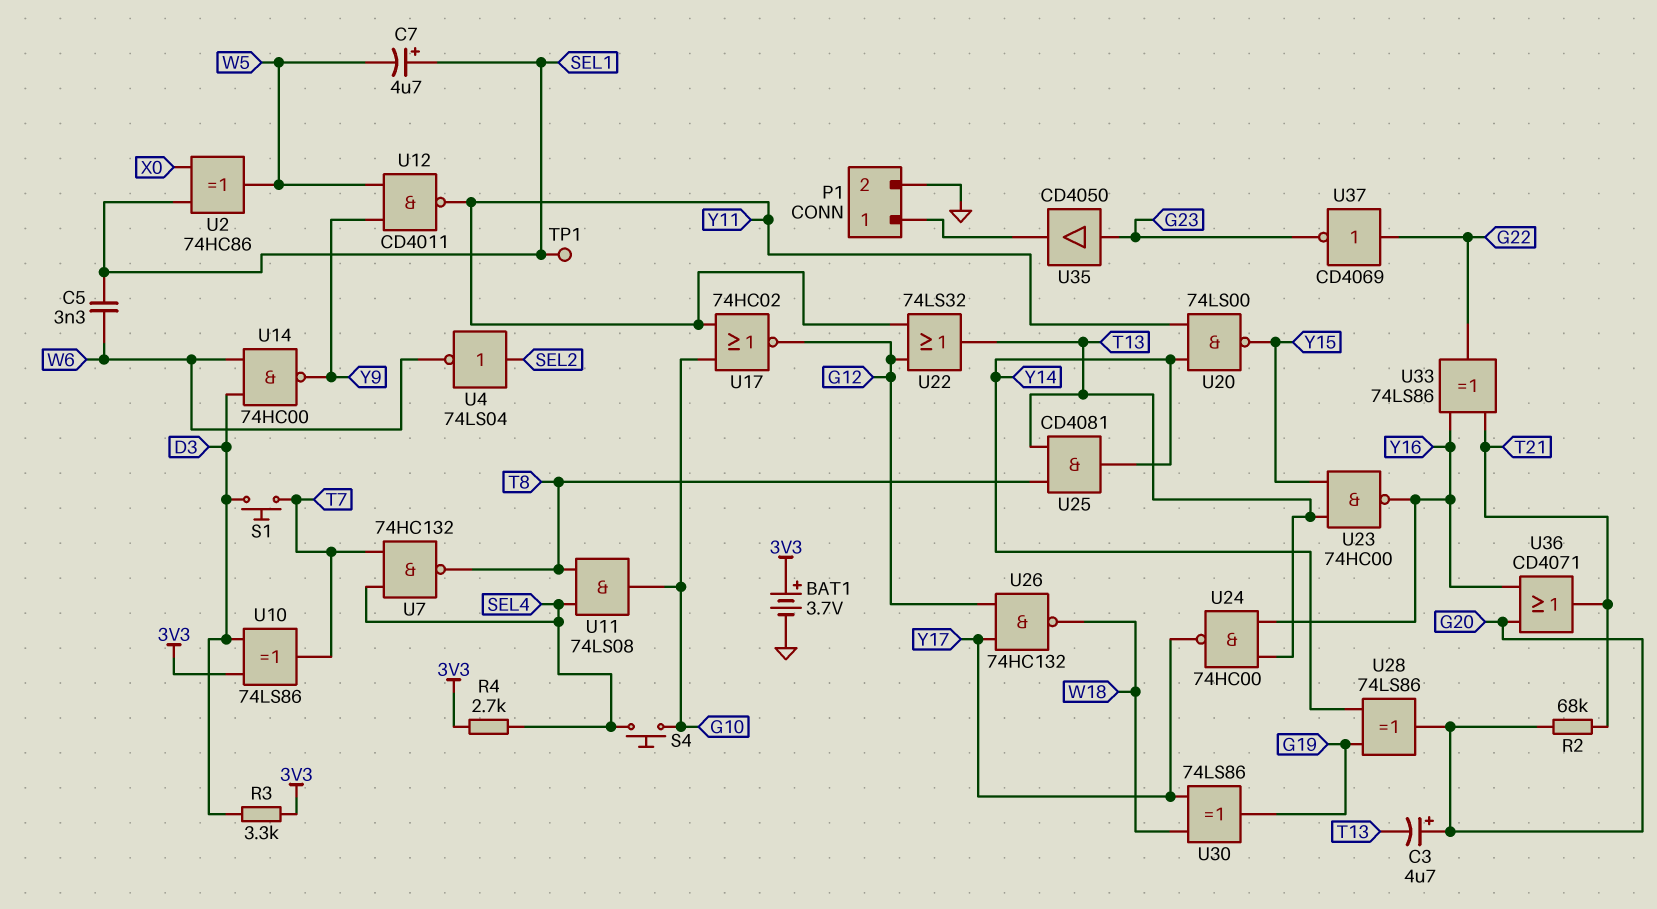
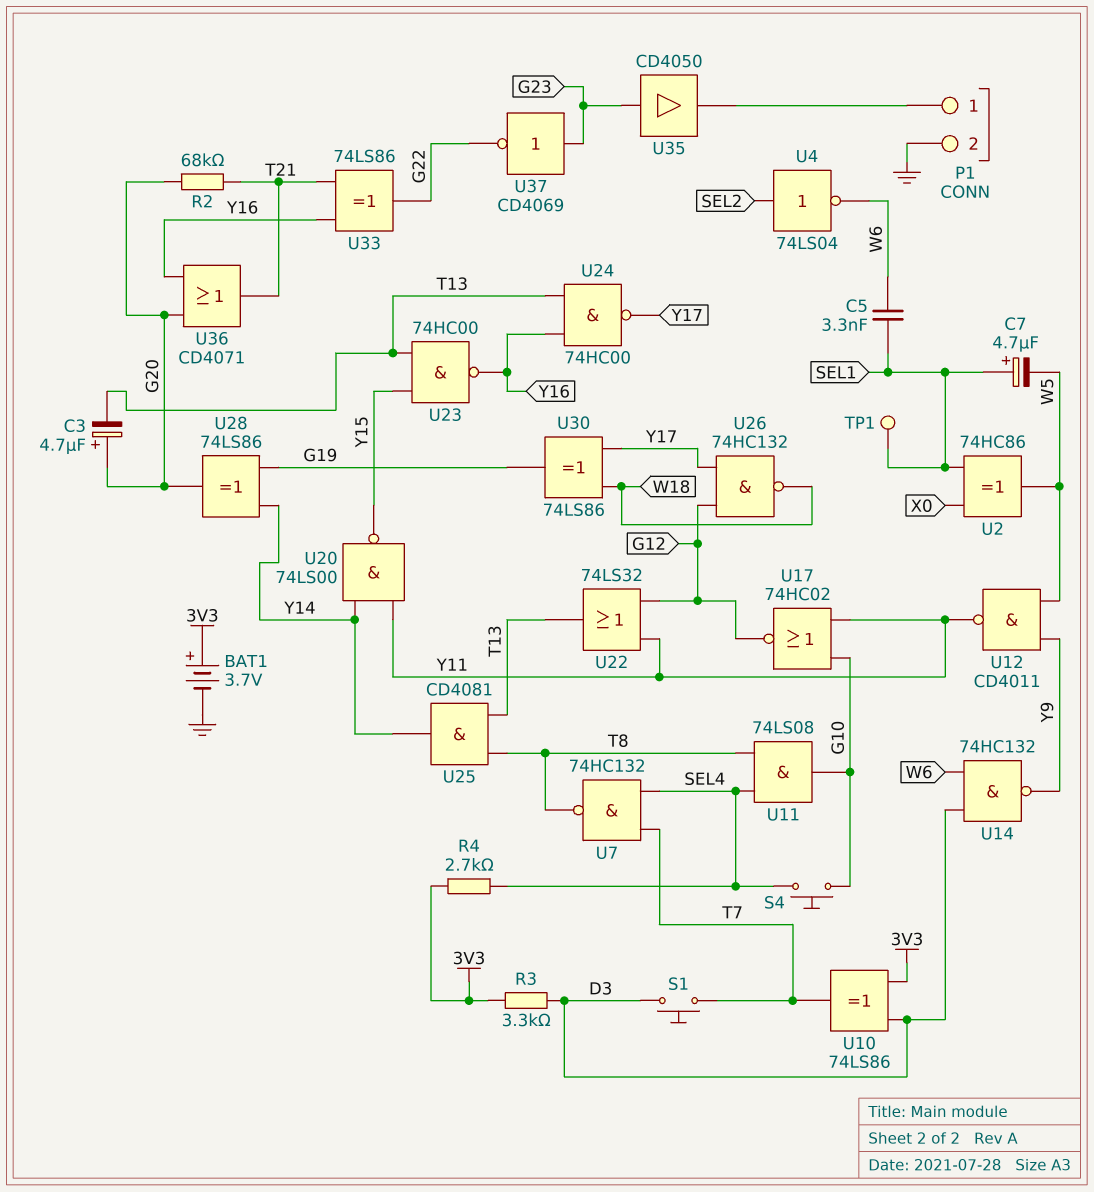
U14: NAND 74HC00 (in D3, in W6, out Y9) -> NAND 74HC132 (in D3, in W6, out Y9)
U37: NOT CD4069 (in G22, out G23) -> NOT CD4069 (in G23, out G22)

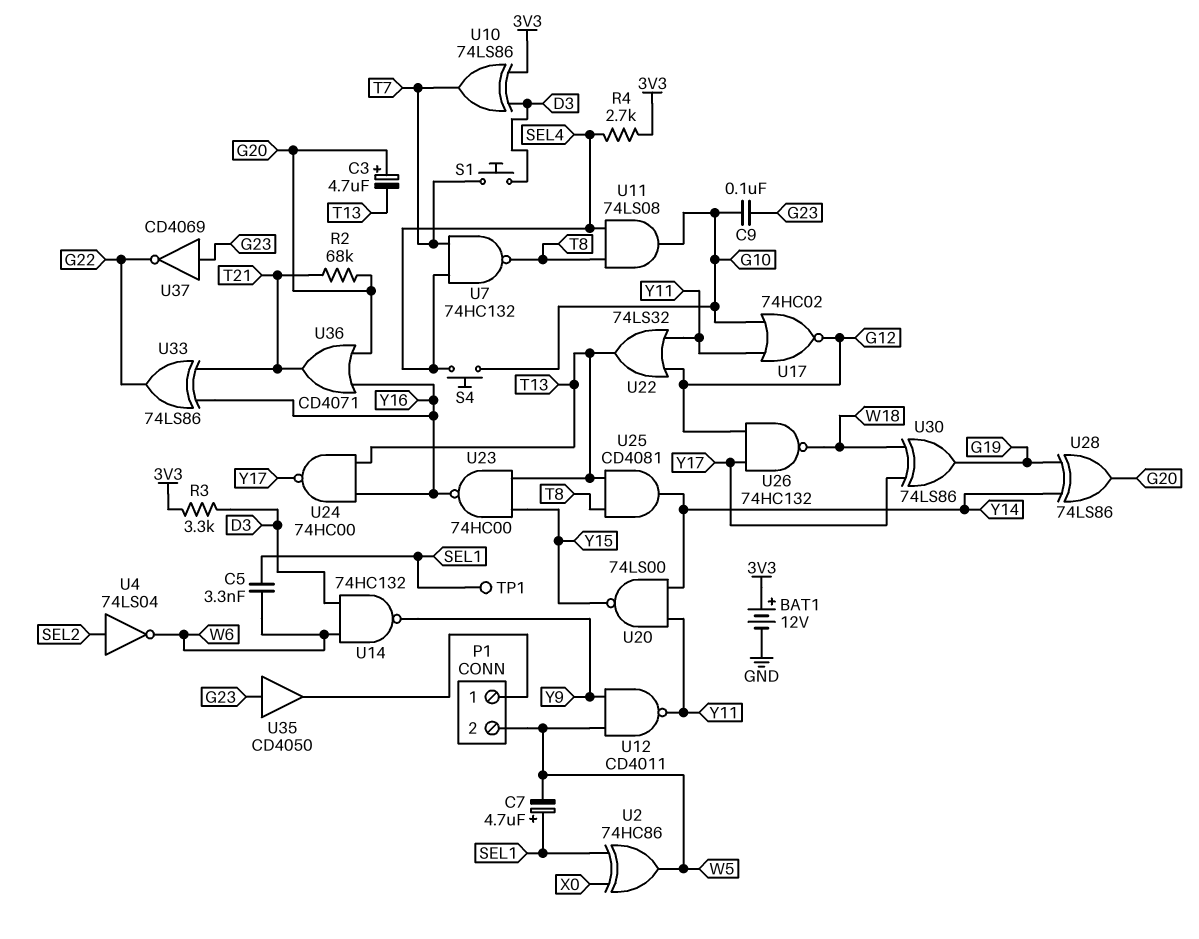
BAT1: 3.7V (plus 3V3, minus GND) -> 12V (plus 3V3, minus GND)
C9: none -> 100nF (G10, G23)
P1 pin 2: GND -> W5

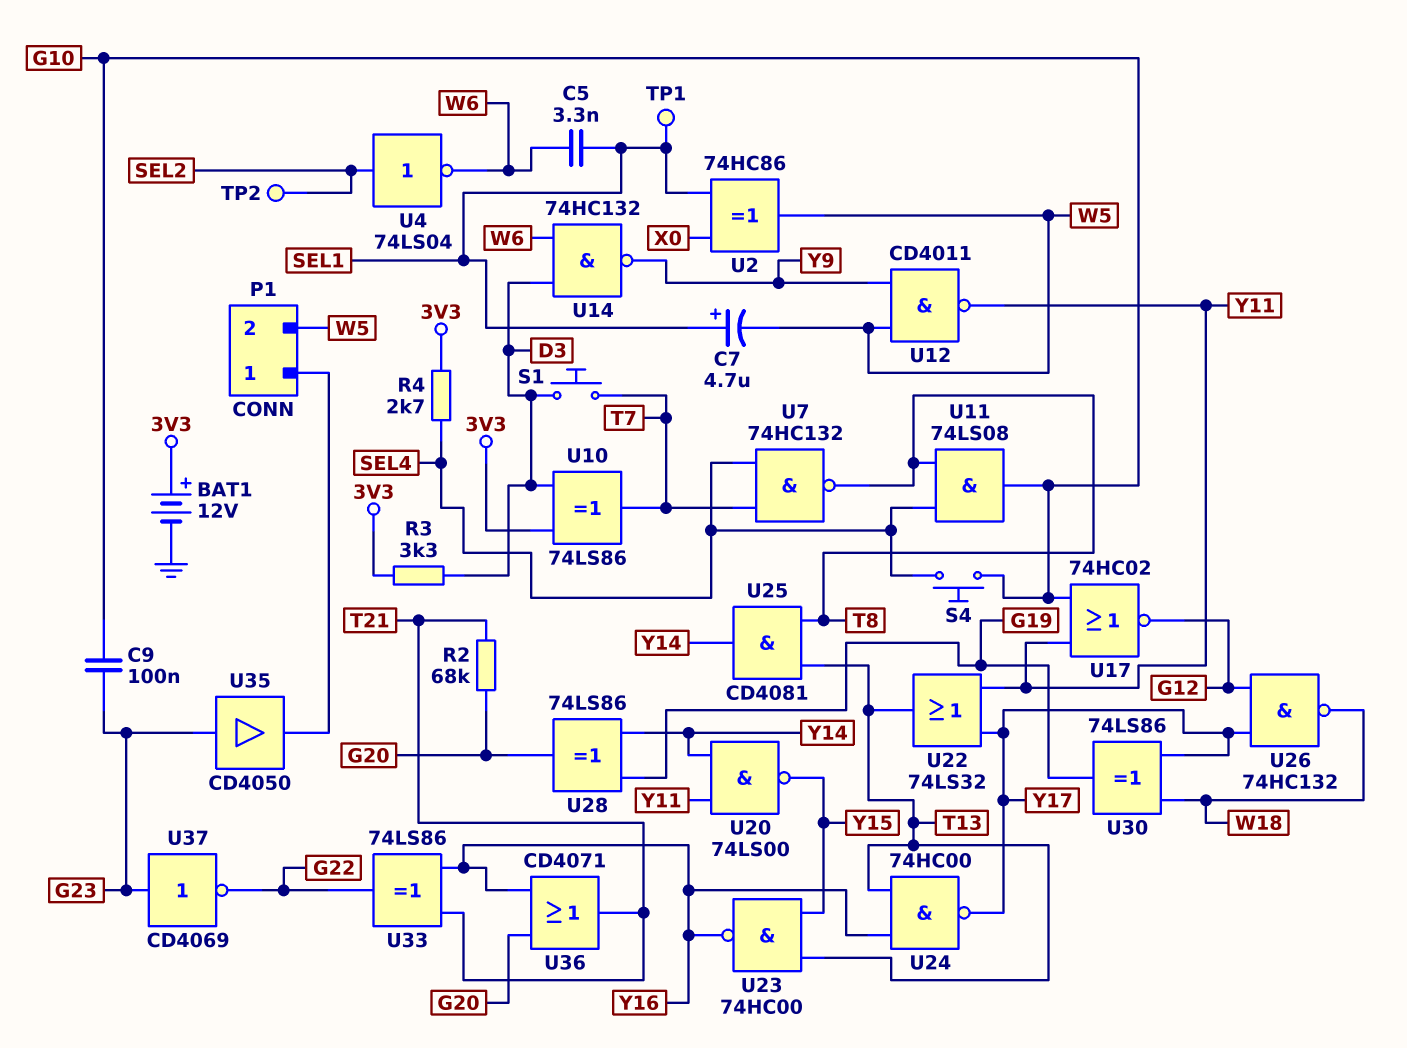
C3: 4.7uF (plus G20, minus T13) -> none
TP2: none -> test point (SEL2)
U22: OR 74LS32 (in G12, in Y11, out T13) -> OR 74LS32 (in Y11, in Y17, out T13)

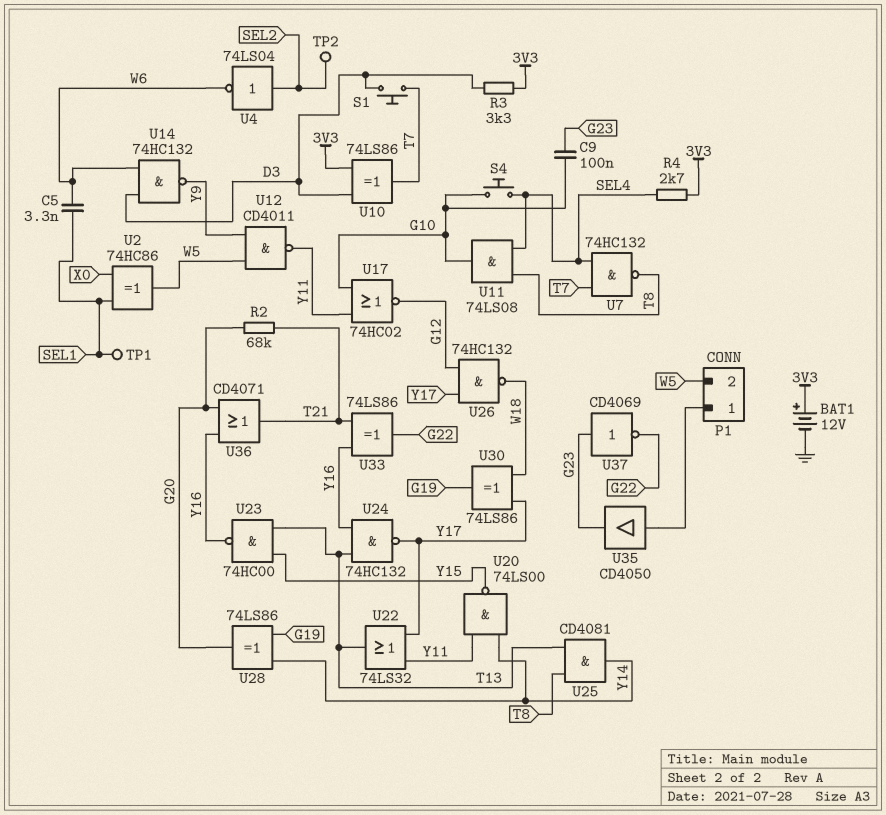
C7: 4.7uF (plus SEL1, minus W5) -> none
U24: NAND 74HC00 (in T13, in Y16, out Y17) -> NAND 74HC132 (in T13, in Y16, out Y17)
U35: buffer CD4050 (in G23, out P1/1) -> buffer CD4050 (in P1/1, out G23)

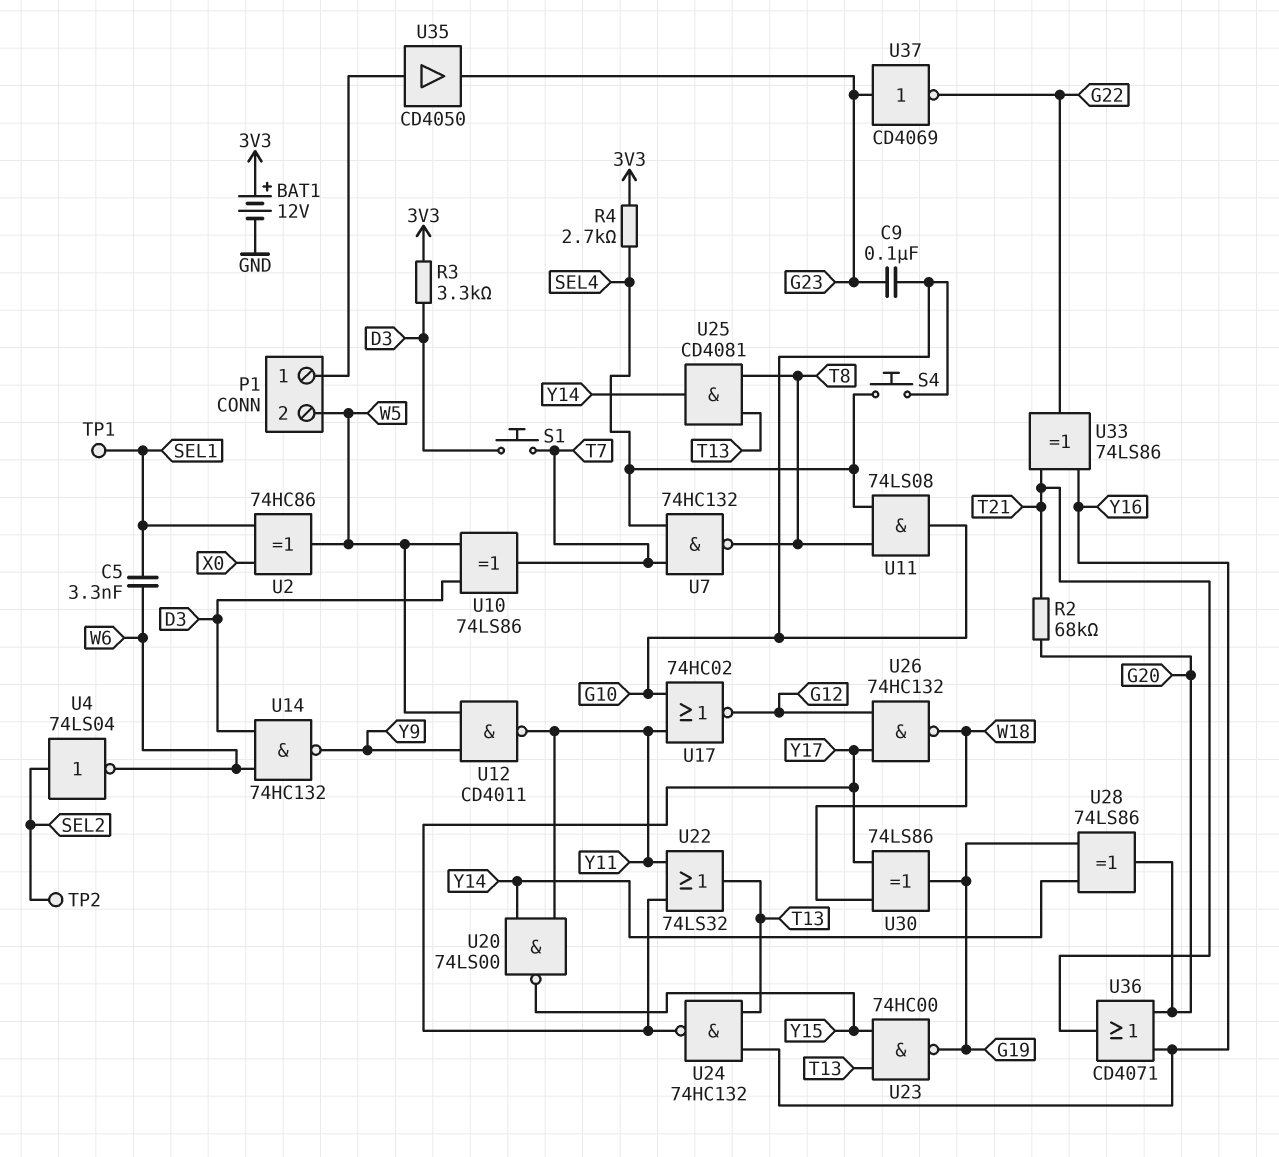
U10: XOR 74LS86 (in 3V3, in D3, out T7) -> XOR 74LS86 (in D3, in W5, out T7)
U23: NAND 74HC00 (in T13, in Y15, out Y16) -> NAND 74HC00 (in T13, in Y15, out G19)

